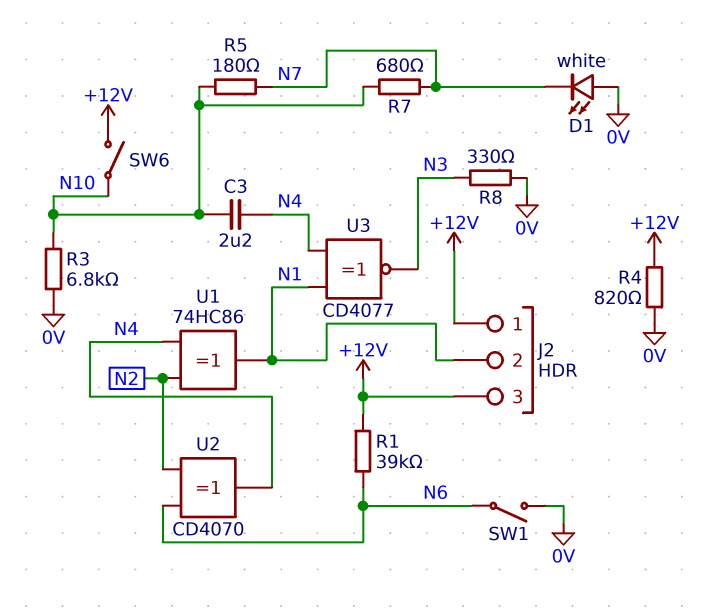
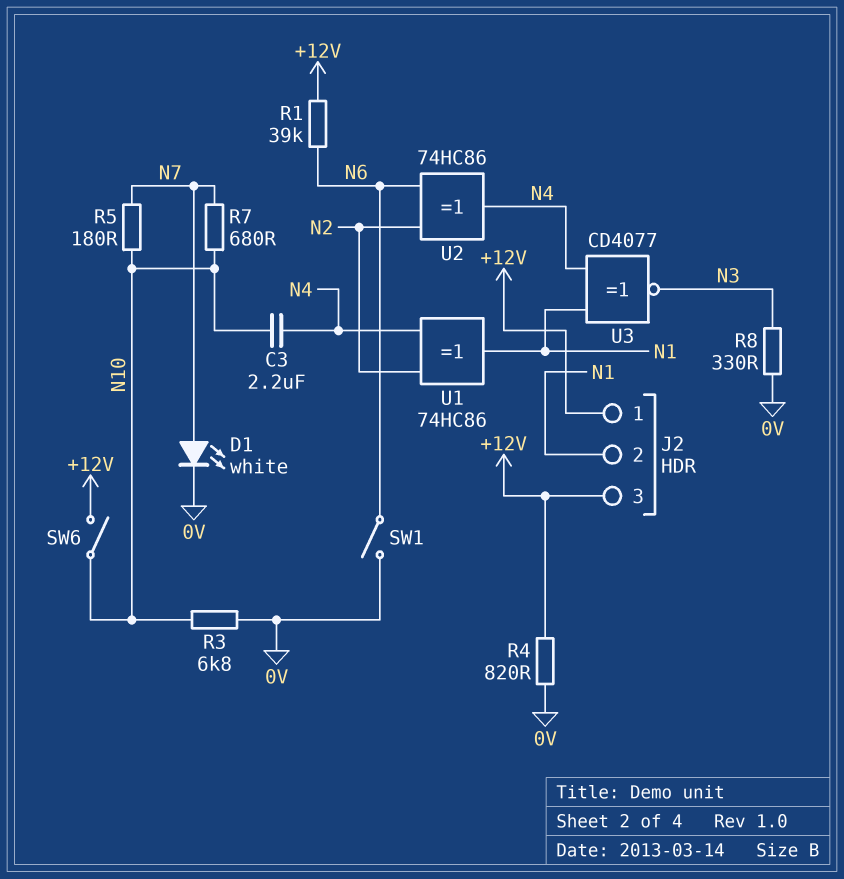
D1: LED white (A 0V, K N7) -> LED white (A N7, K 0V)
U2: XOR CD4070 (in N2, in N6, out N4) -> XOR 74HC86 (in N2, in N6, out N4)

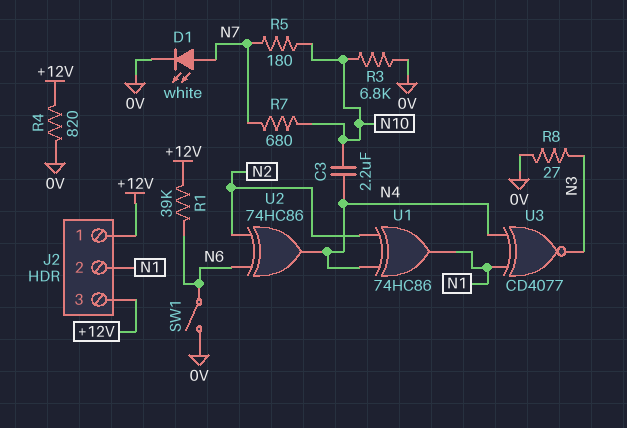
R8: 330 (0V, N3) -> 27 (0V, N3)
SW6: switch (+12V, N10) -> none

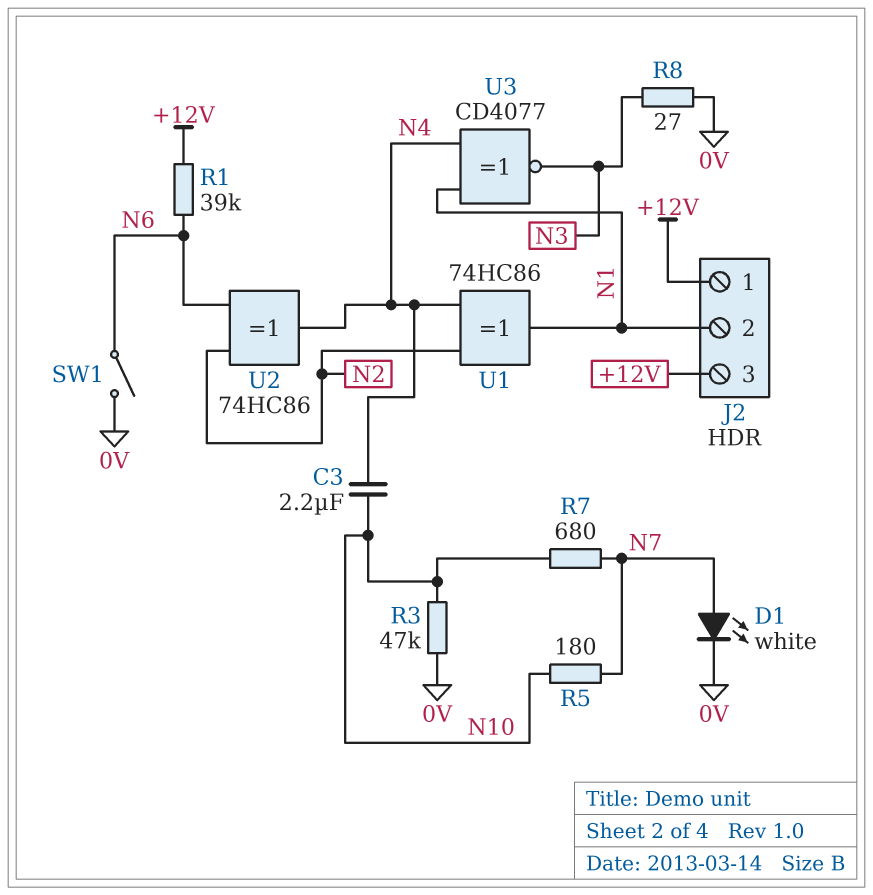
R3: 6.8k (0V, N10) -> 47k (0V, N10)
R4: 820 (+12V, 0V) -> none

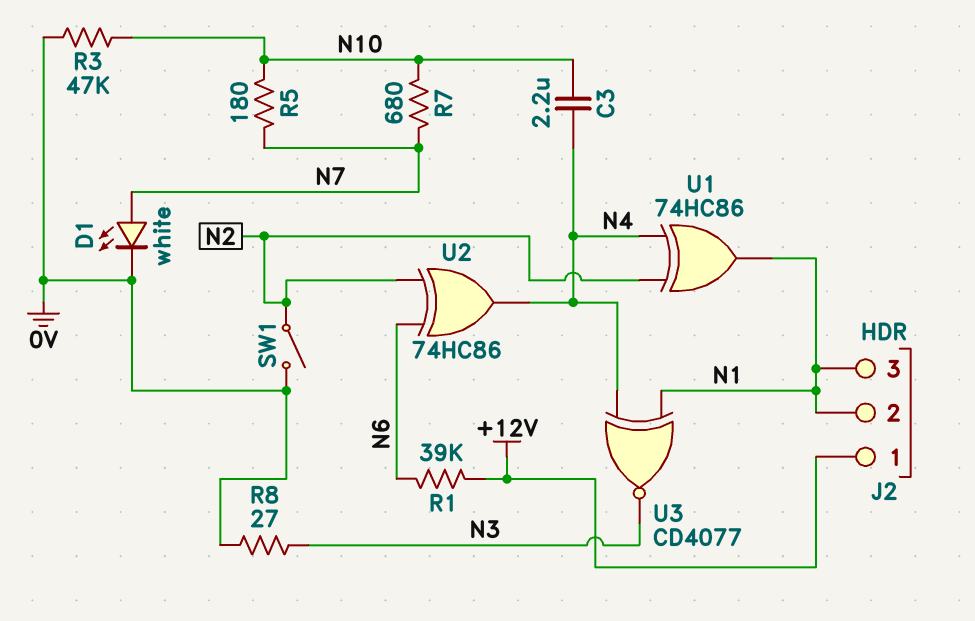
J2 pin 3: +12V -> N1
SW1: switch (0V, N6) -> switch (0V, N2)

